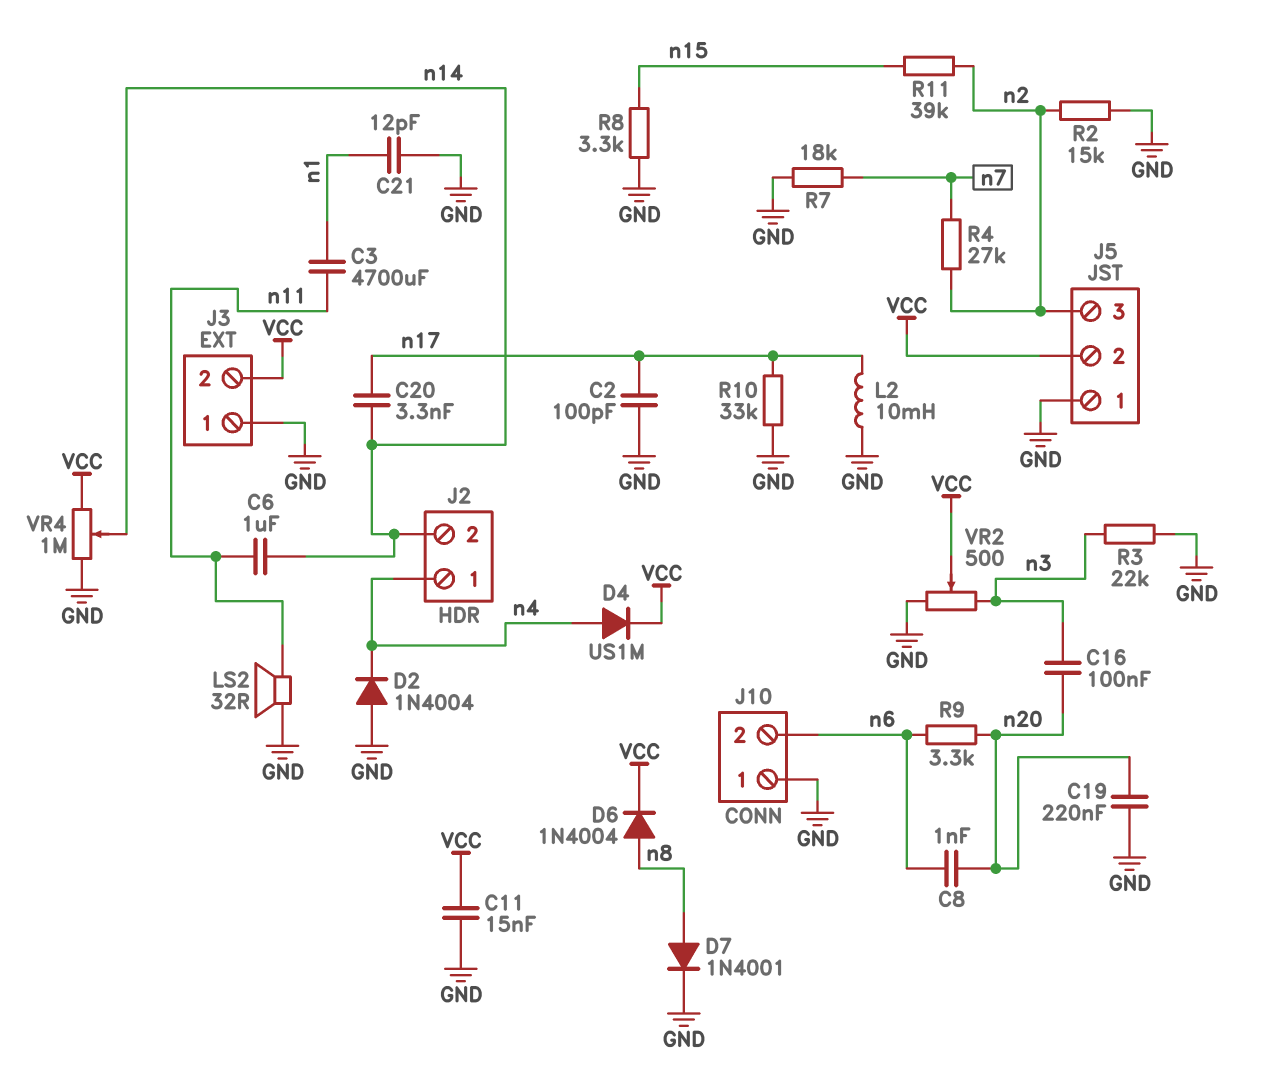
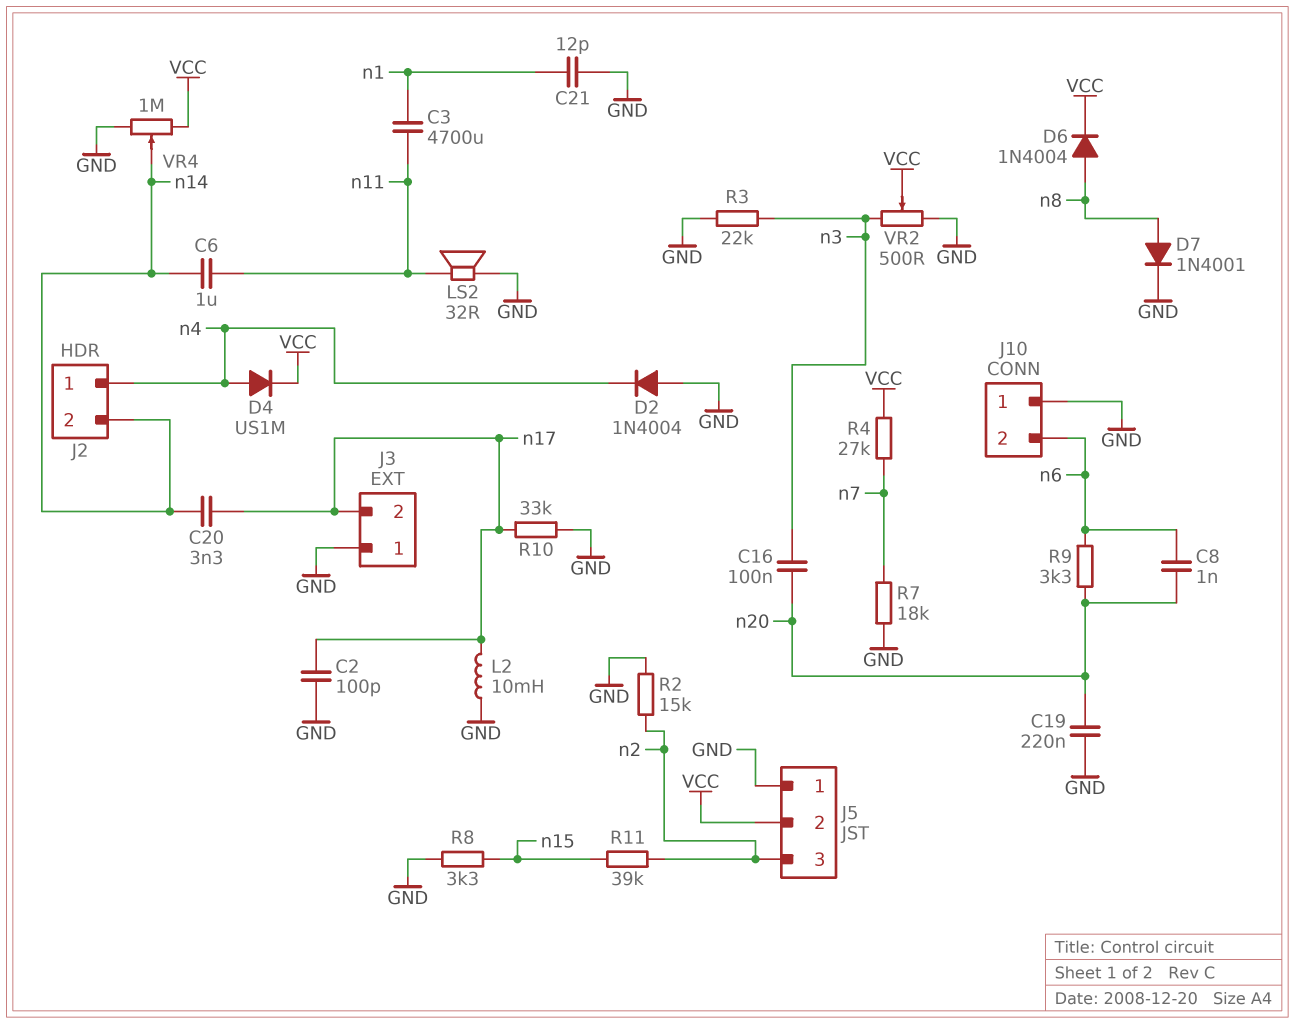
C11: 15nF (GND, VCC) -> none
J3 pin 2: VCC -> n17
R4: 27k (n2, n7) -> 27k (VCC, n7)

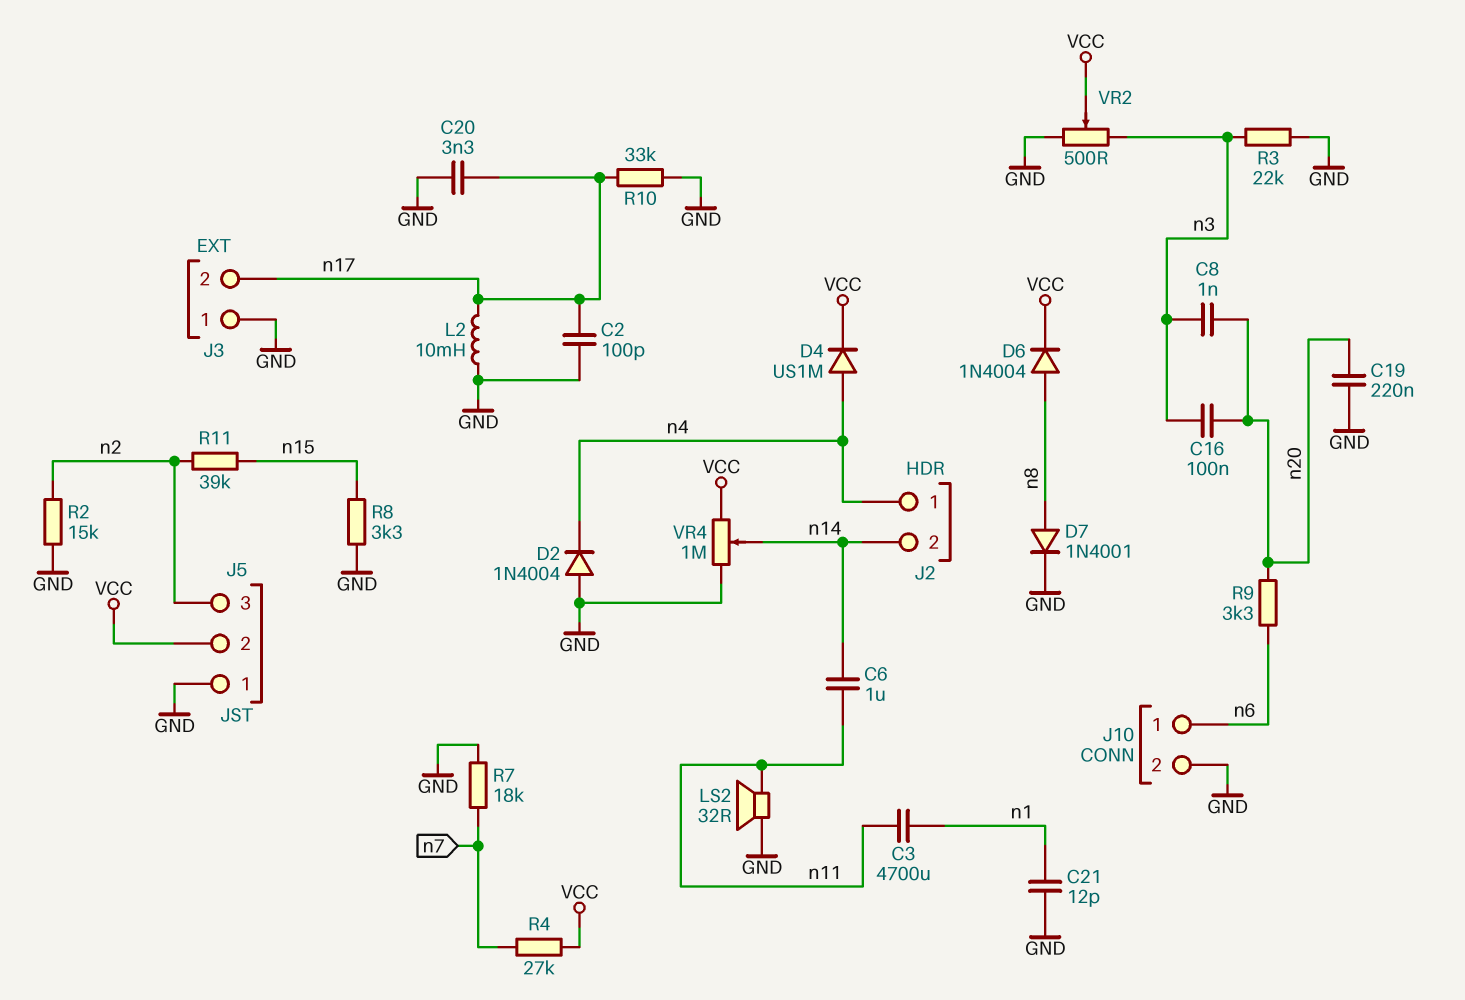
C8: 1nF (n6, n20) -> 1nF (n3, n20)
C20: 3.3nF (n14, n17) -> 3.3nF (GND, n17)
J10 pin 1: GND -> n6
J10 pin 2: n6 -> GND

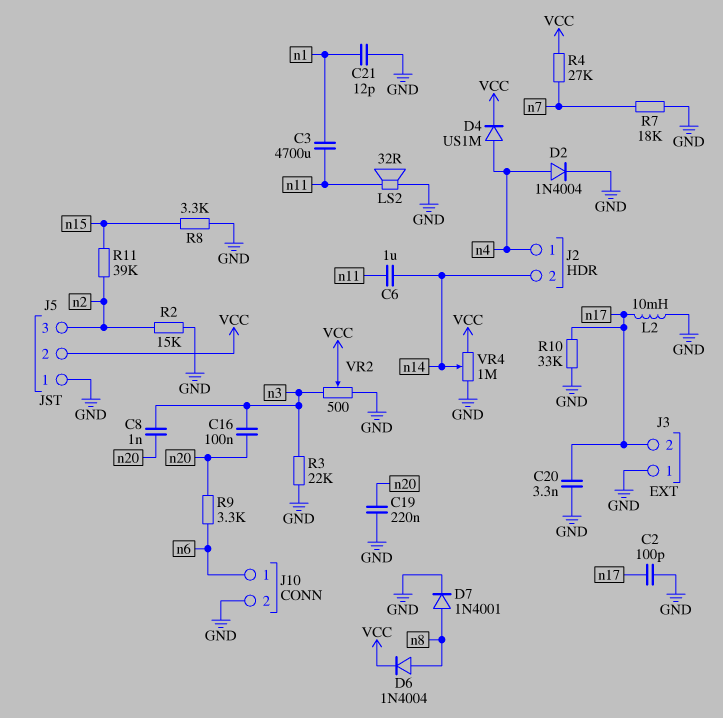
D2: diode 1N4004 (A GND, K n4) -> diode 1N4004 (A n4, K GND)

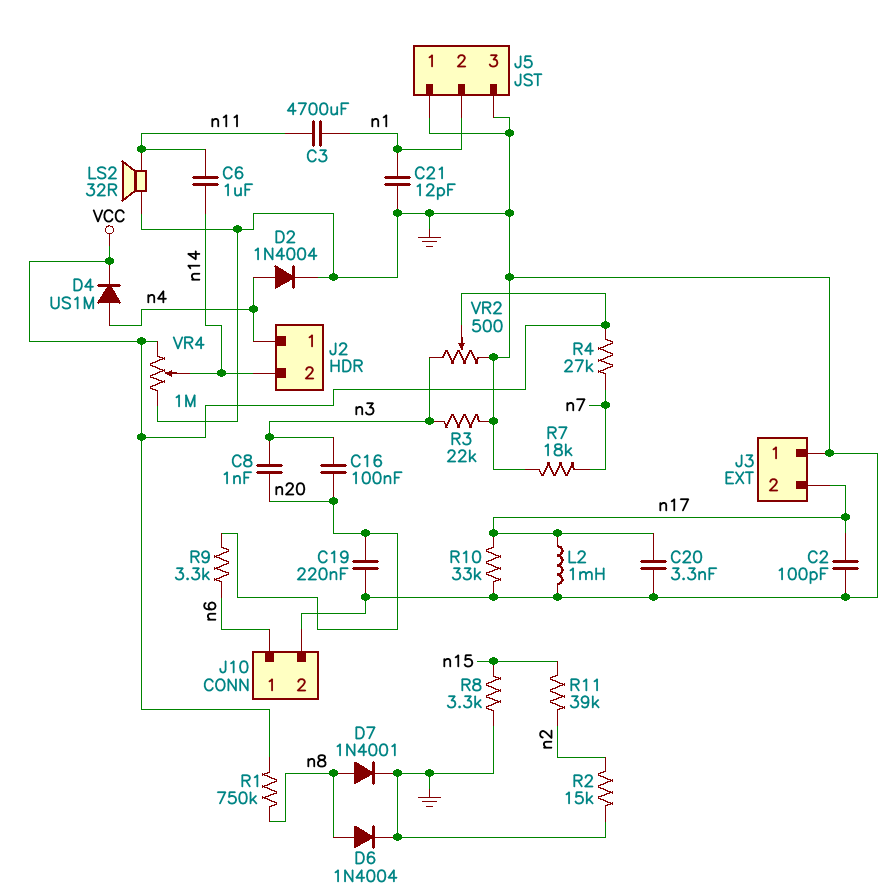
D6: diode 1N4004 (A n8, K VCC) -> diode 1N4004 (A n8, K GND)
J5 pin 2: VCC -> n1
J5 pin 3: n2 -> GND
L2: 10mH (GND, n17) -> 1mH (GND, n17)
R1: none -> 750k (VCC, n8)

